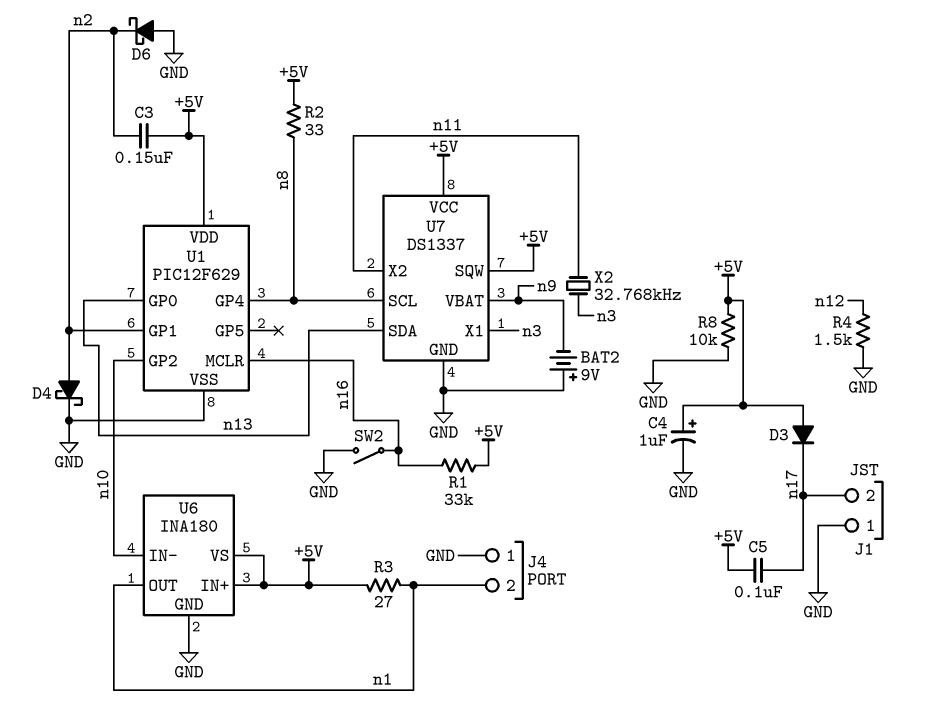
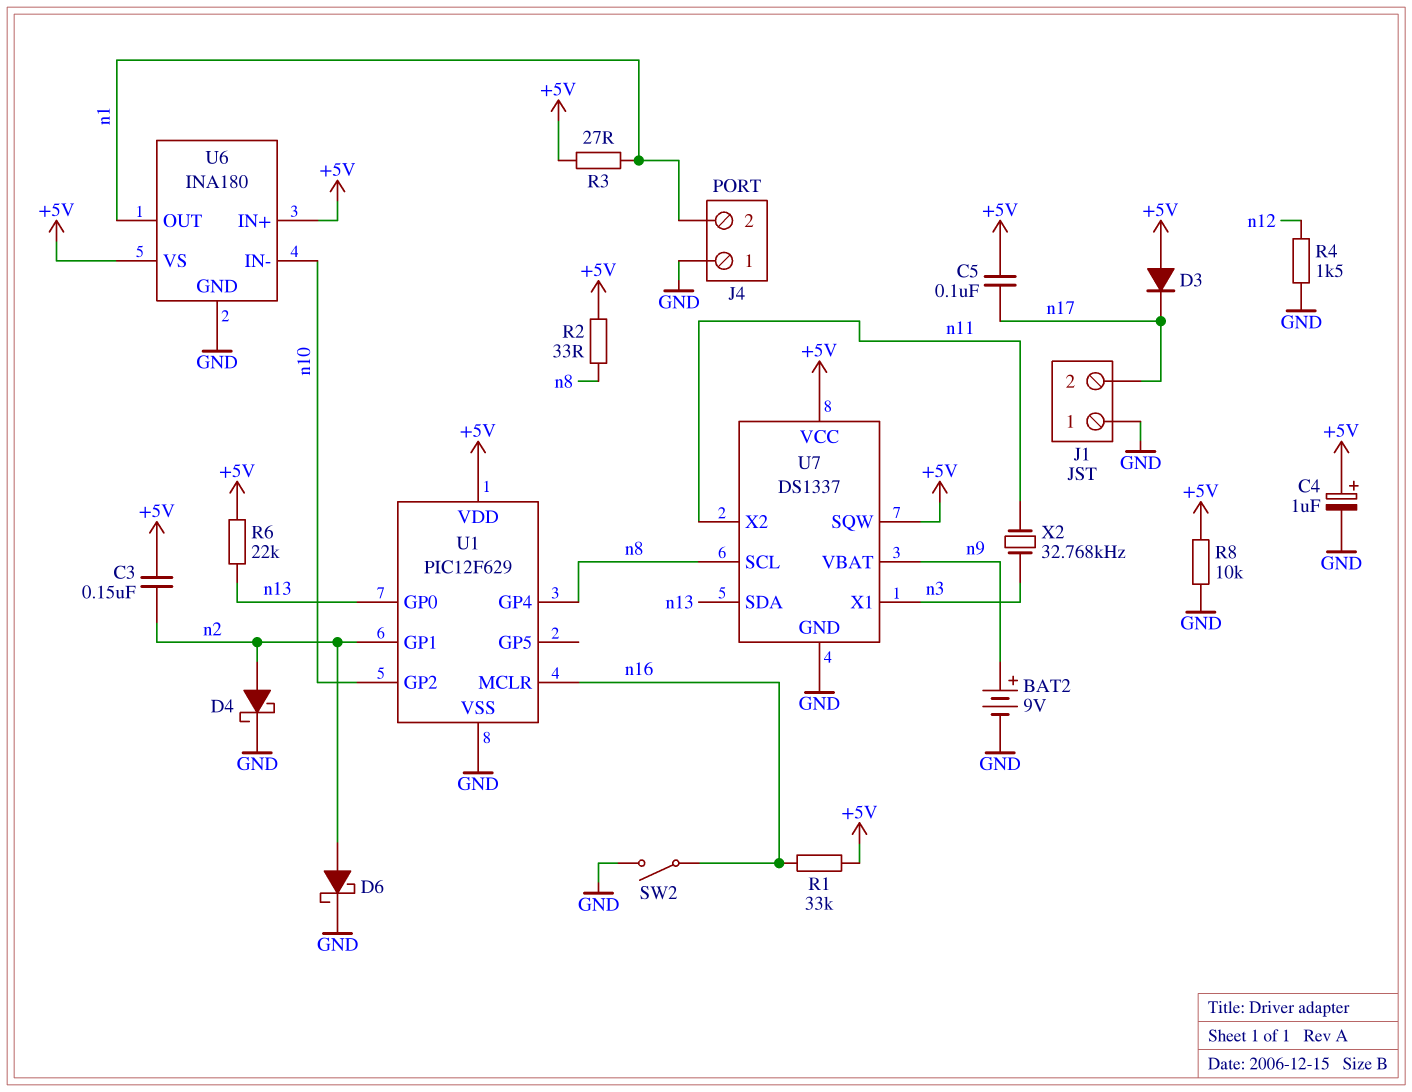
BAT2: 9V (plus GND, minus n9) -> 9V (plus n9, minus GND)
D6: schottky (A GND, K n2) -> schottky (A n2, K GND)
R6: none -> 22k (+5V, n13)

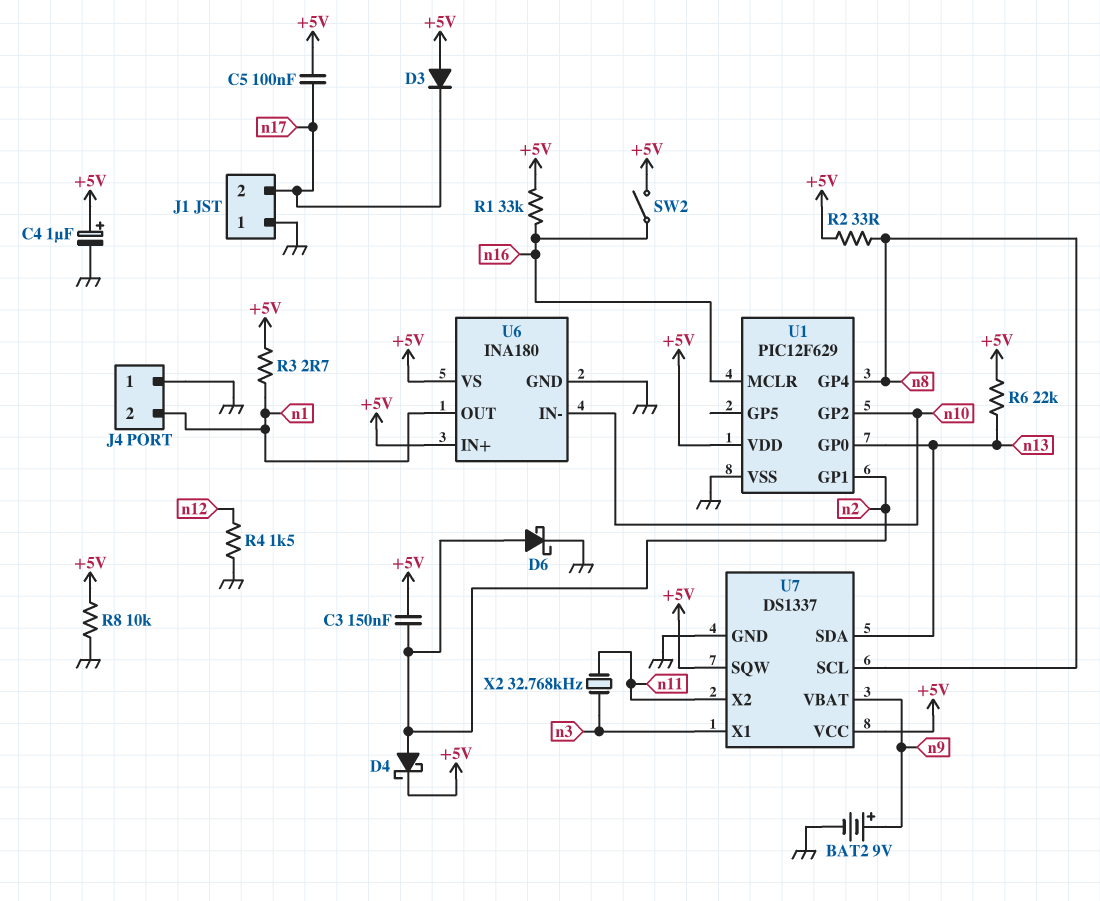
D4: schottky (A n2, K GND) -> schottky (A n2, K +5V)
R3: 27 (+5V, n1) -> 2.7 (+5V, n1)
SW2: switch (GND, n16) -> switch (+5V, n16)

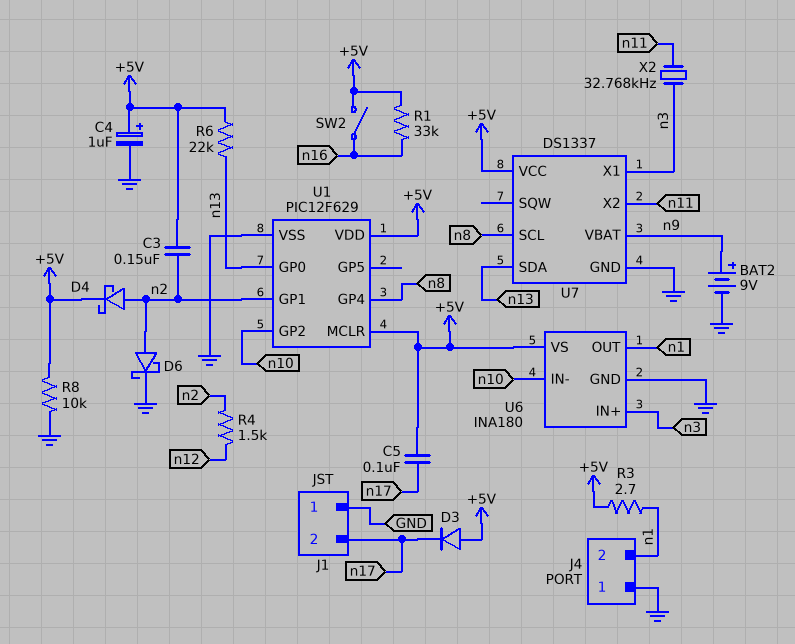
R2: 33 (+5V, n8) -> none
R4: 1.5k (GND, n12) -> 1.5k (n2, n12)
U1 pin MCLR: n16 -> +5V
U6 pin IN+: +5V -> n3
U7 pin SQW: +5V -> none

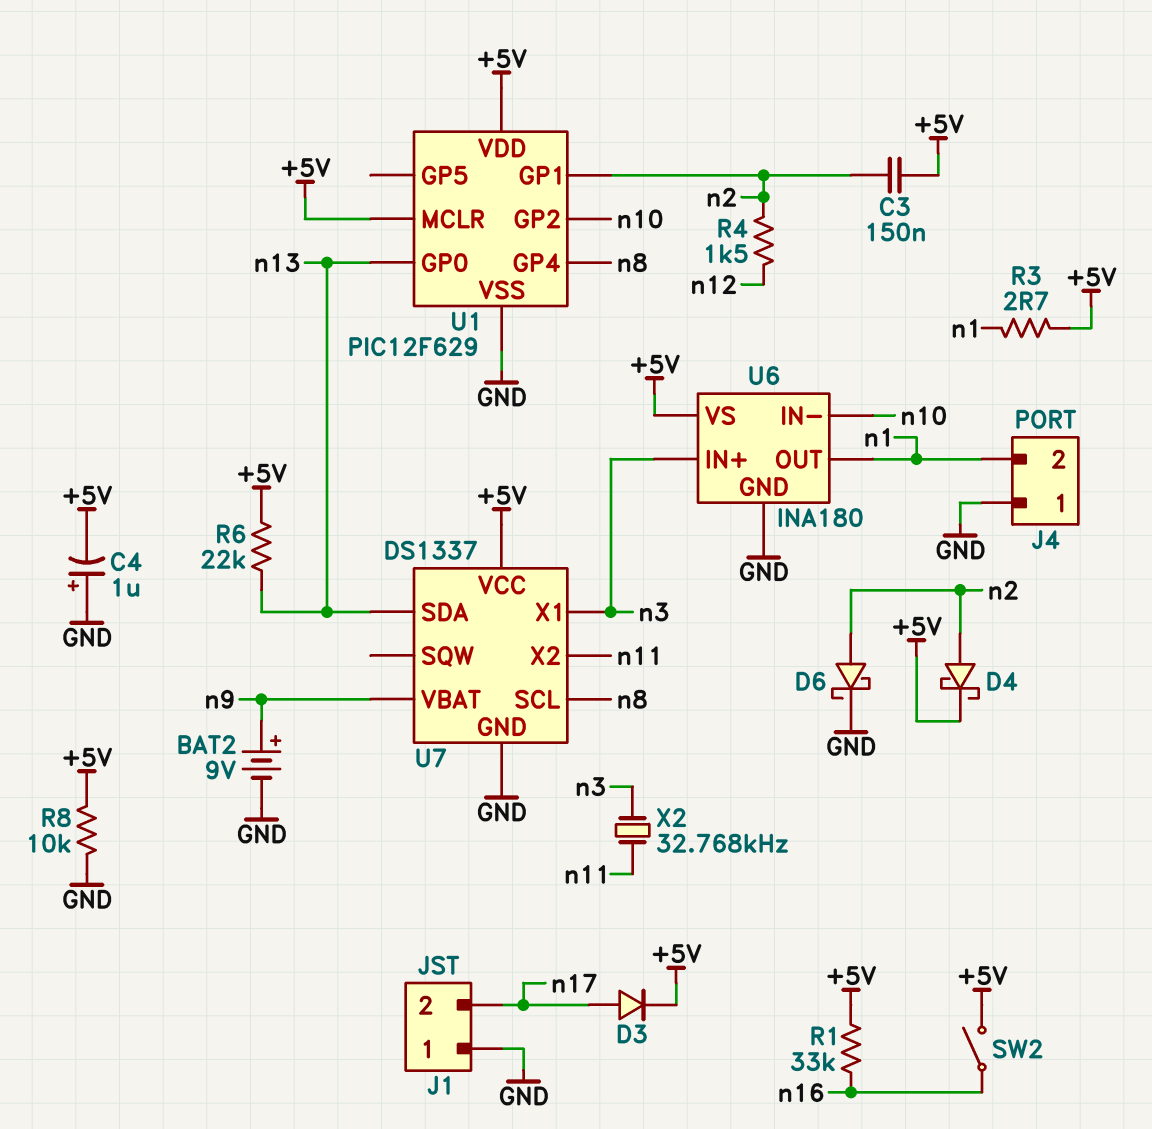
C4: 1uF (plus +5V, minus GND) -> 1uF (plus GND, minus +5V)
C5: 100nF (+5V, n17) -> none
D3: diode (A +5V, K n17) -> diode (A n17, K +5V)

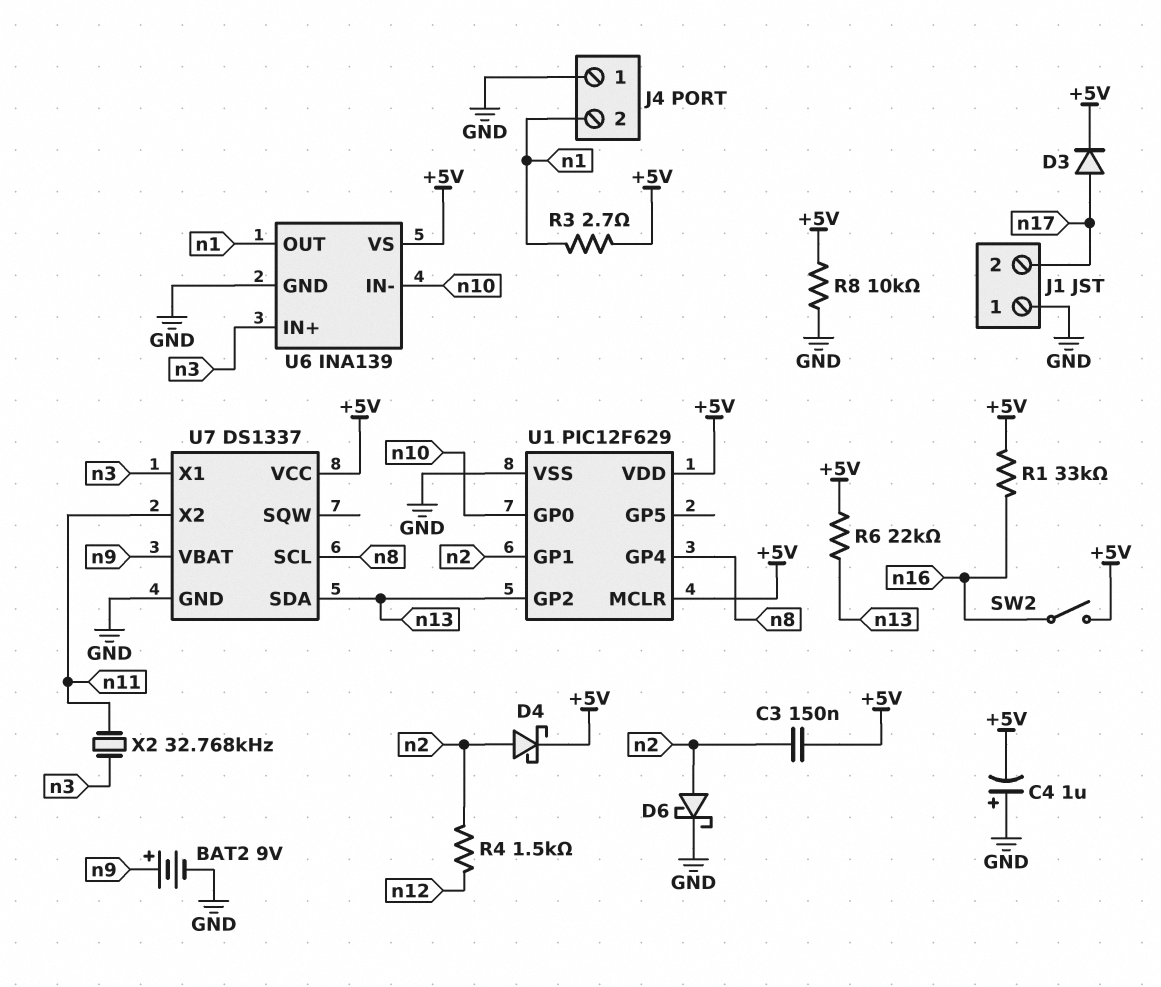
U1 pin GP0: n13 -> n10
U1 pin GP2: n10 -> n13
U6: INA180 -> INA139

